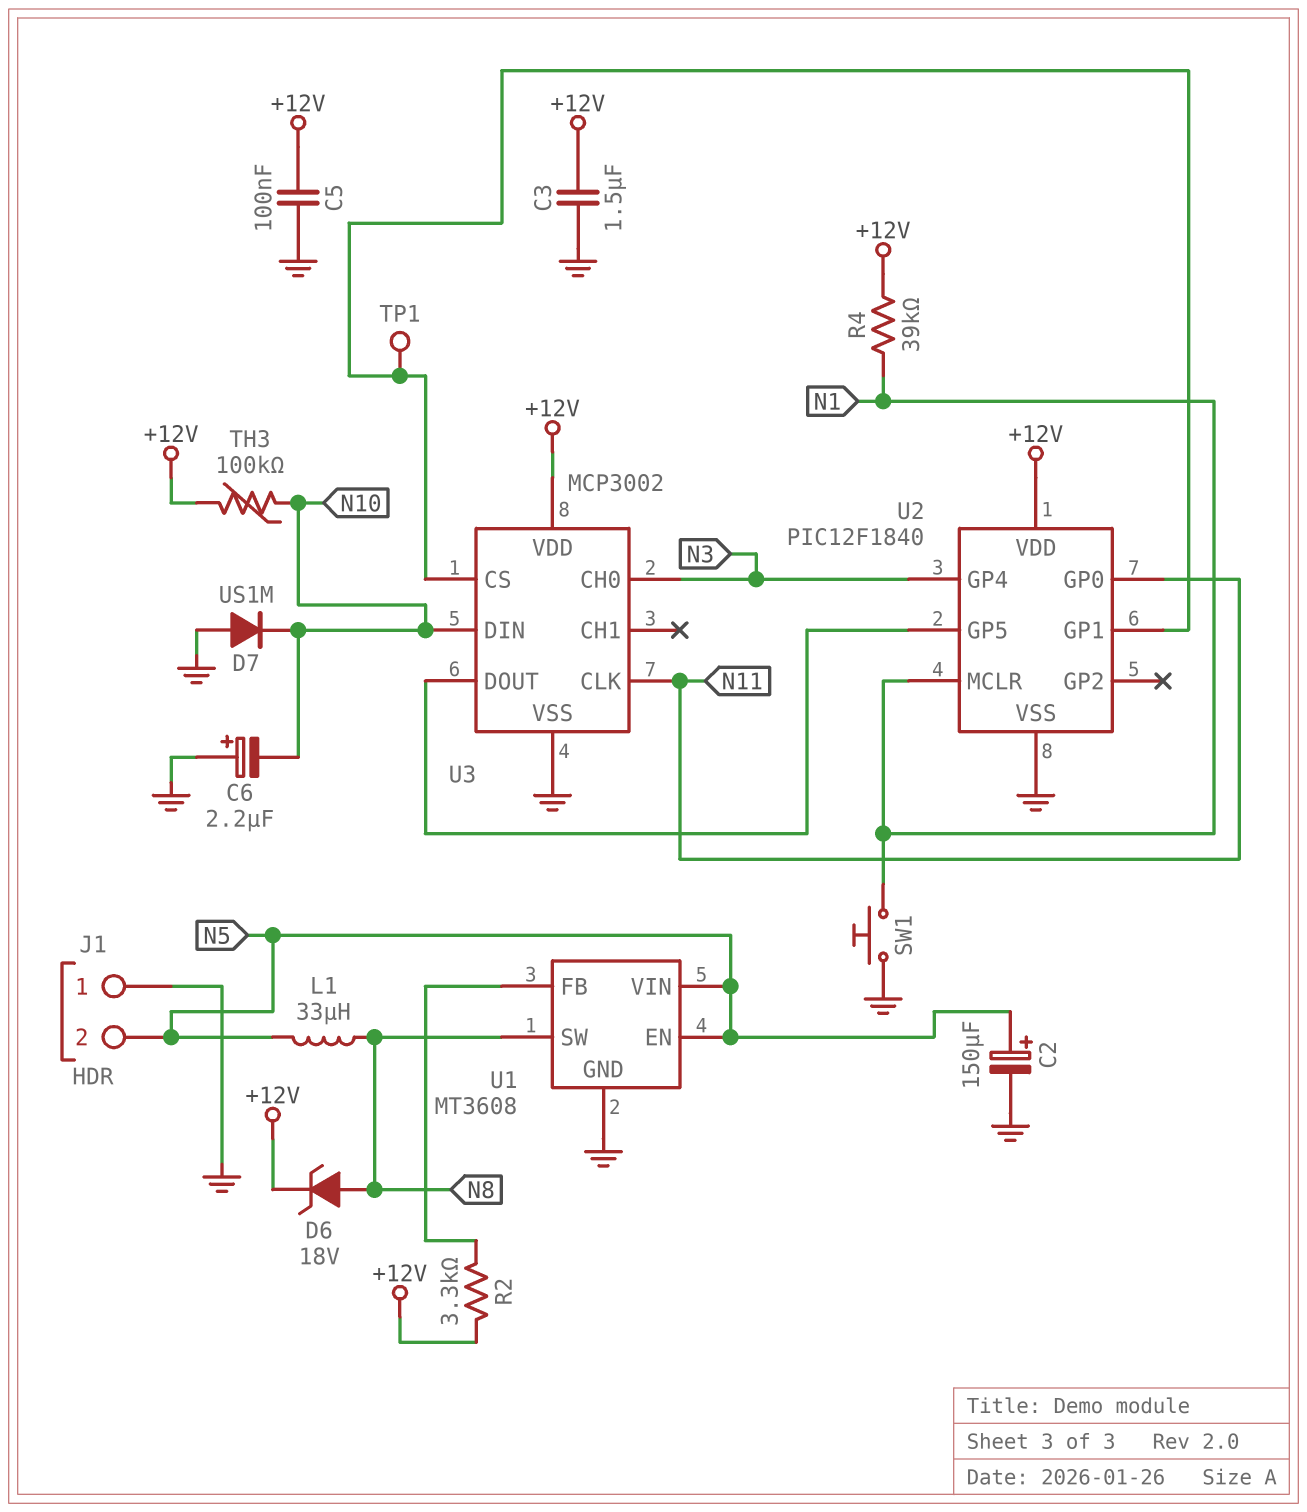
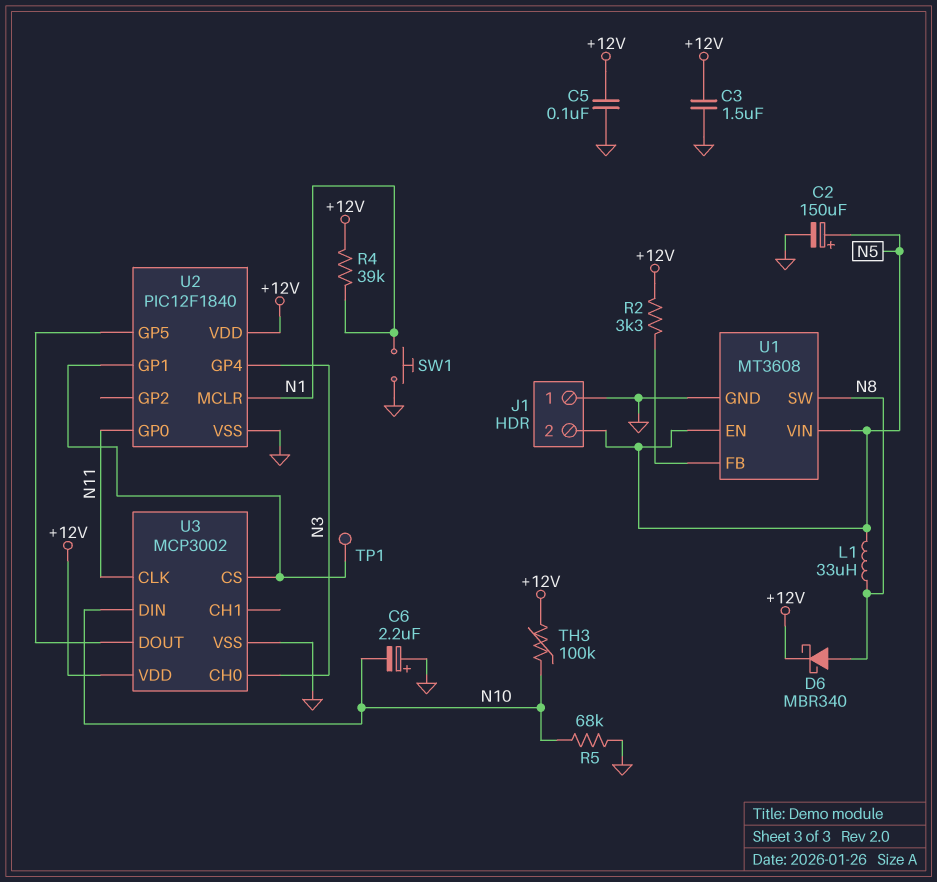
D6: zener 18V (A N8, K +12V) -> schottky MBR340 (A N8, K +12V)
D7: diode US1M (A GND, K N10) -> none
R5: none -> 68k (GND, N10)

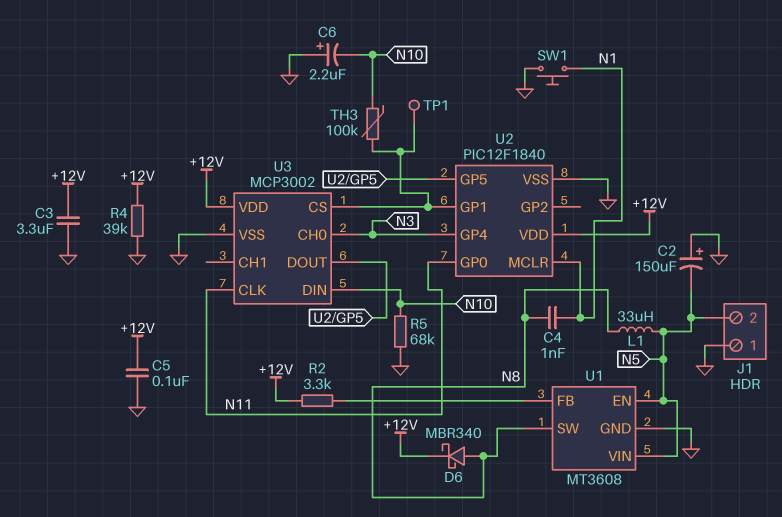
C2: 150uF (plus N5, minus GND) -> 150uF (plus GND, minus N5)
C3: 1.5uF (+12V, GND) -> 3.3uF (+12V, GND)
C4: none -> 1nF (N1, N8)
R4: 39k (+12V, N1) -> 39k (+12V, GND)
TH3: 100k (+12V, N10) -> 100k (N10, U2/GP1)

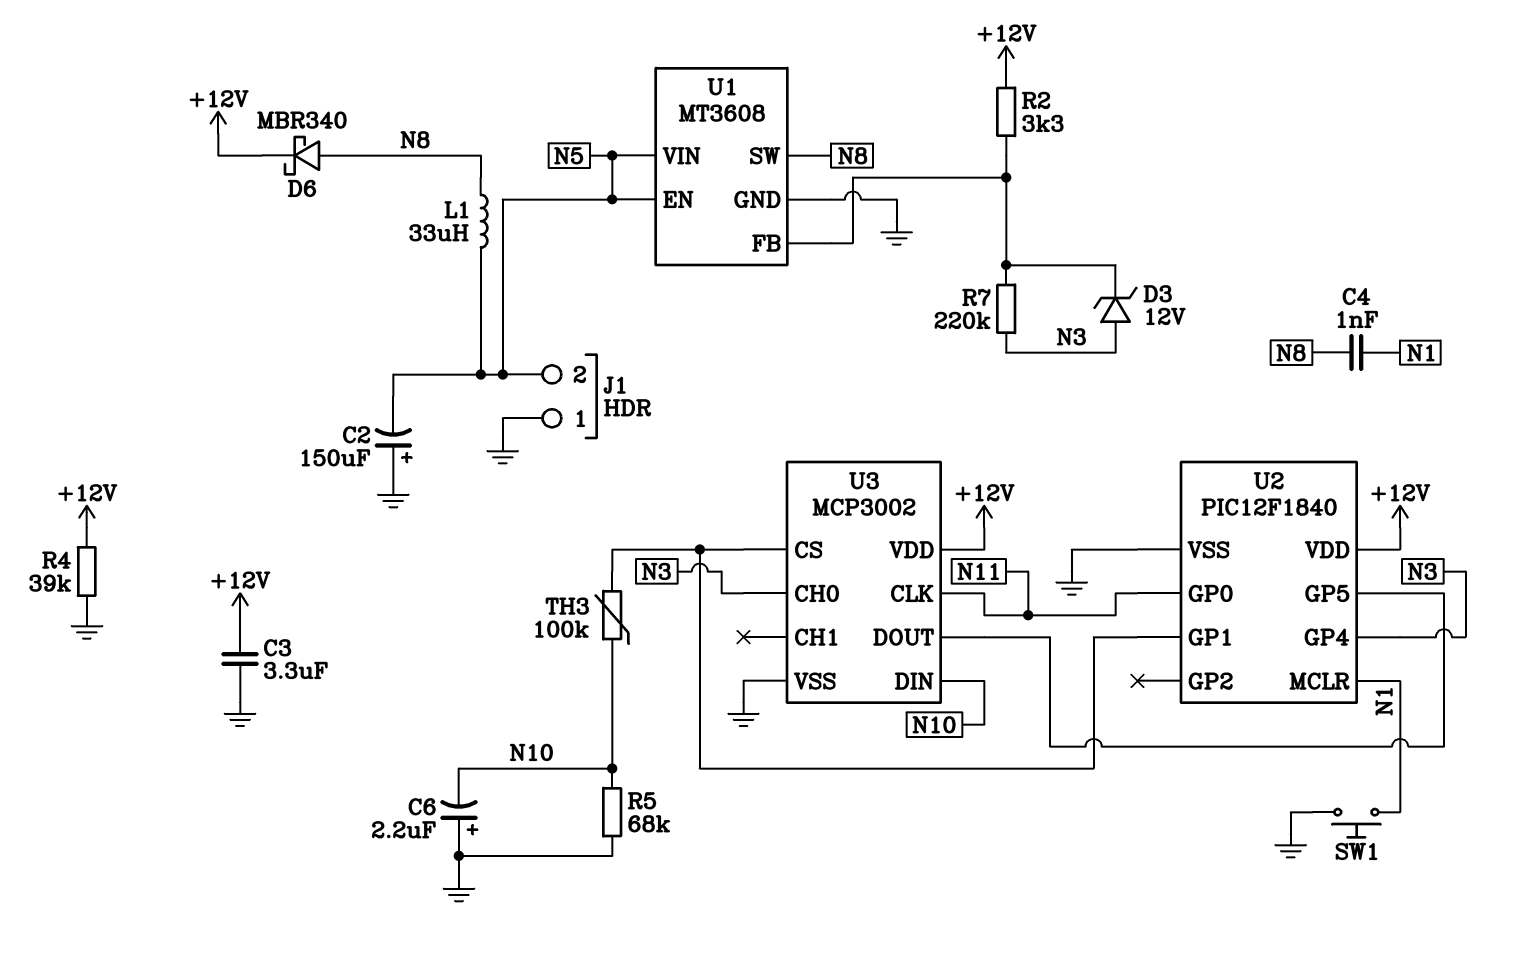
C5: 100nF (+12V, GND) -> none
D3: none -> zener 12V (A N3, K U1/FB)
R7: none -> 220k (N3, U1/FB)
TP1: test point (U2/GP1) -> none

